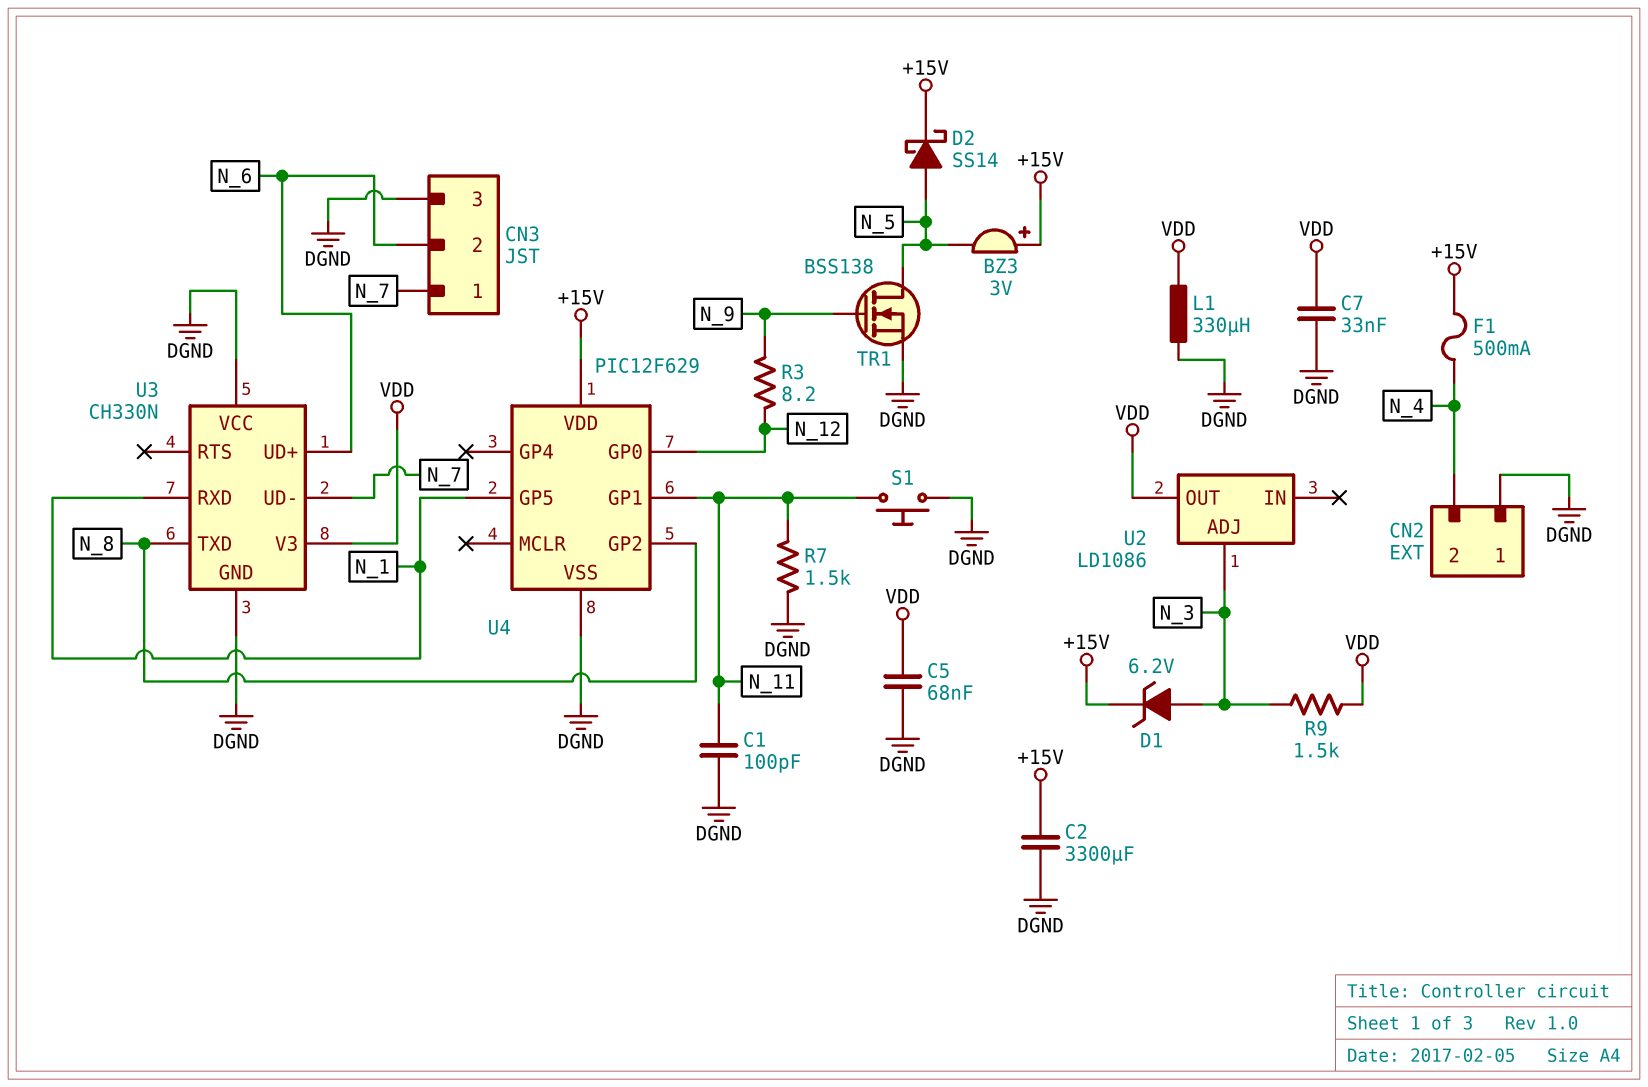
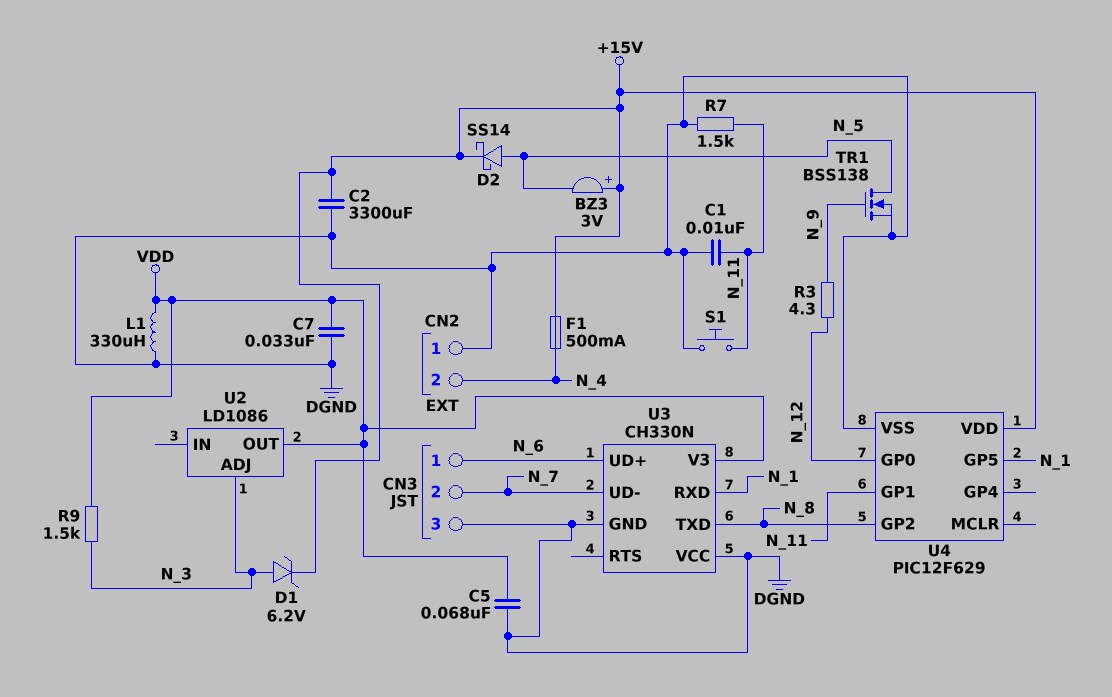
C1: 100pF (DGND, N_11) -> 10nF (DGND, N_11)
CN3 pin 1: N_7 -> N_6
CN3 pin 2: N_6 -> N_7
R3: 8.2 (N_9, N_12) -> 4.3 (N_9, N_12)

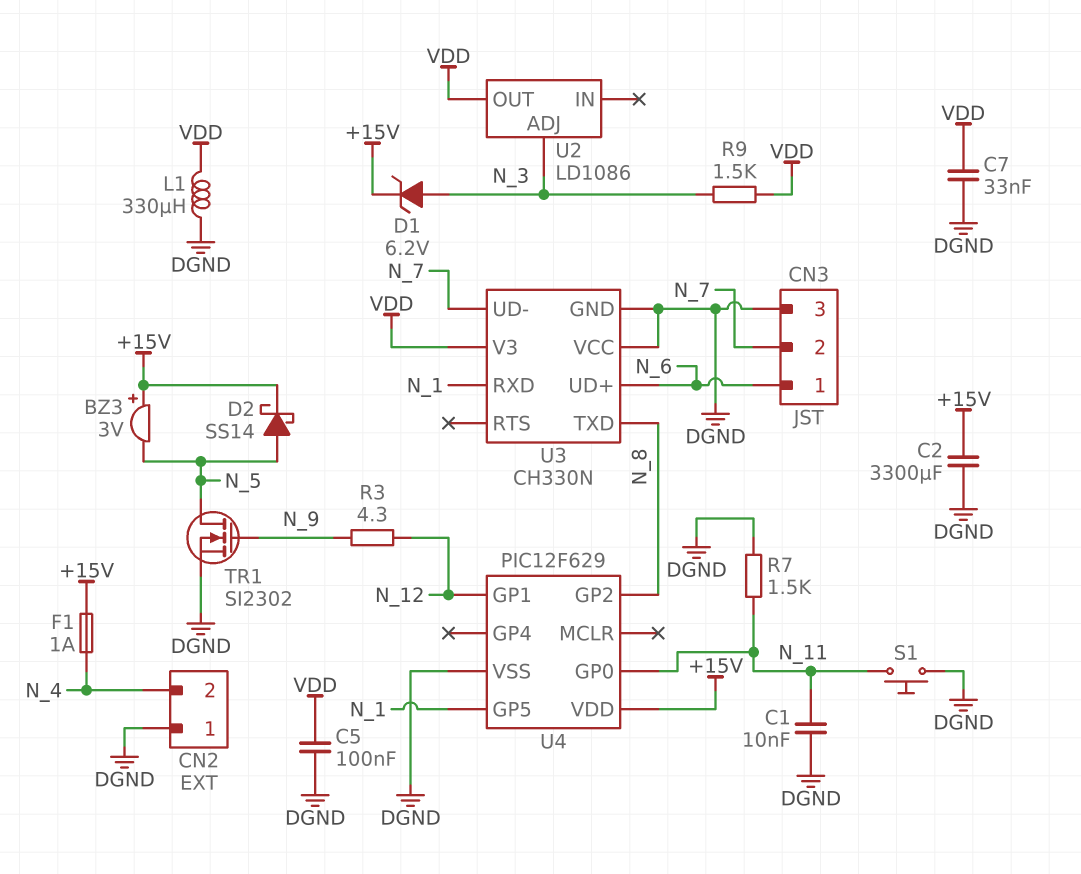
C5: 68nF (DGND, VDD) -> 100nF (DGND, VDD)
F1: 500mA (+15V, N_4) -> 1A (+15V, N_4)
TR1: NMOS BSS138 (G N_9, D N_5, S DGND) -> NMOS SI2302 (G N_9, D N_5, S DGND)
U4 pin GP0: N_12 -> N_11
U4 pin GP1: N_11 -> N_12

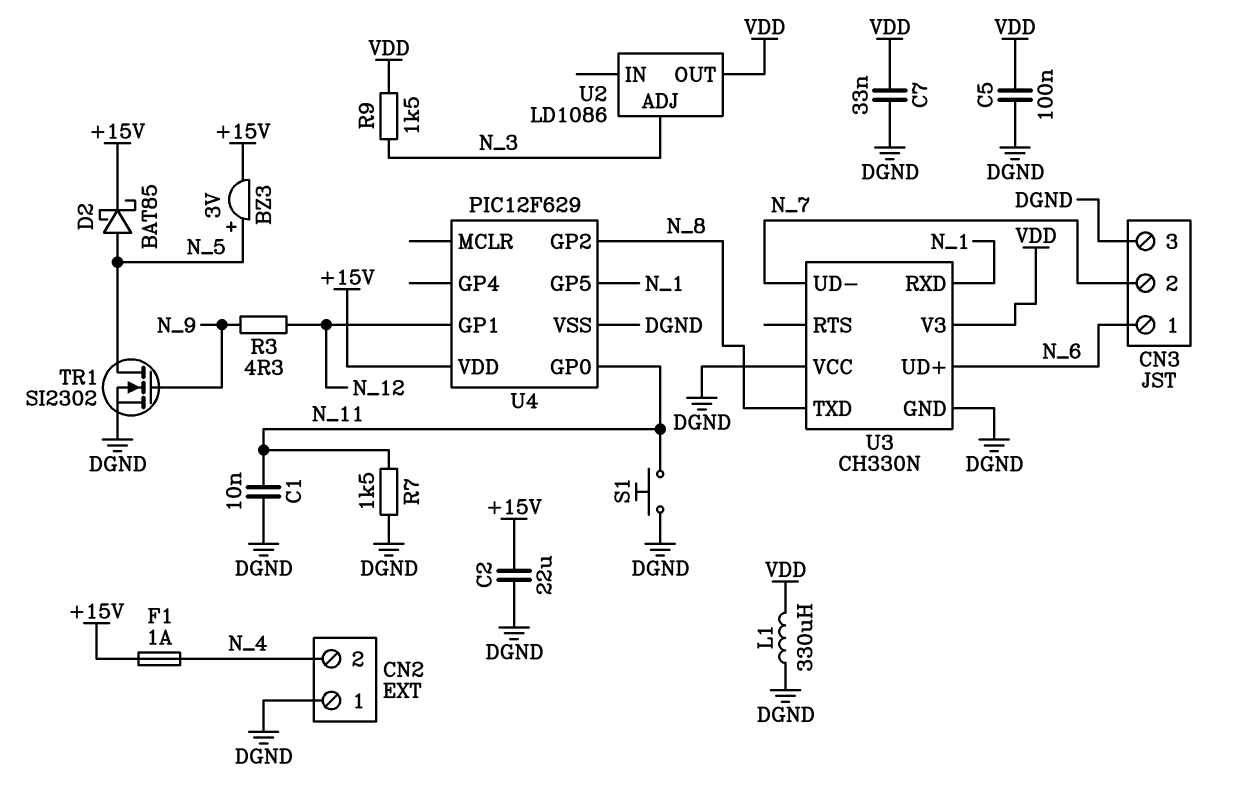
BZ3: buzzer 3V (plus +15V, minus N_5) -> buzzer 3V (plus N_5, minus +15V)
C2: 3300uF (+15V, DGND) -> 22uF (+15V, DGND)
D1: zener 6.2V (A N_3, K +15V) -> none
D2: schottky SS14 (A N_5, K +15V) -> schottky BAT85 (A N_5, K +15V)

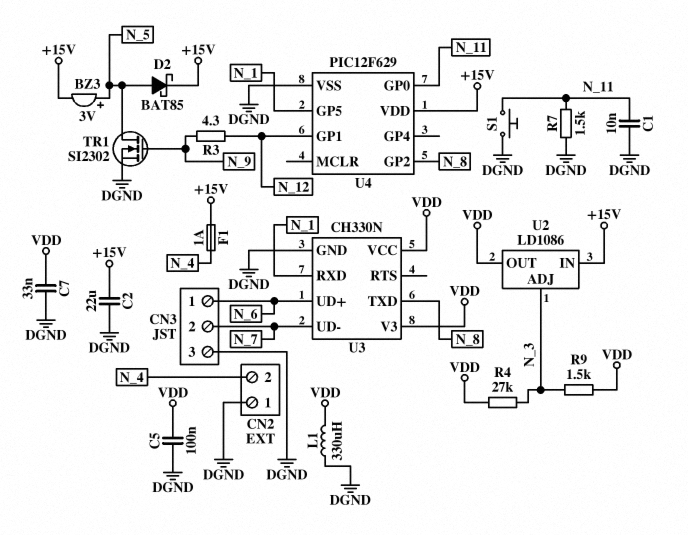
R4: none -> 27k (N_3, VDD)
U2 pin IN: none -> +15V
U3 pin VCC: DGND -> VDD

